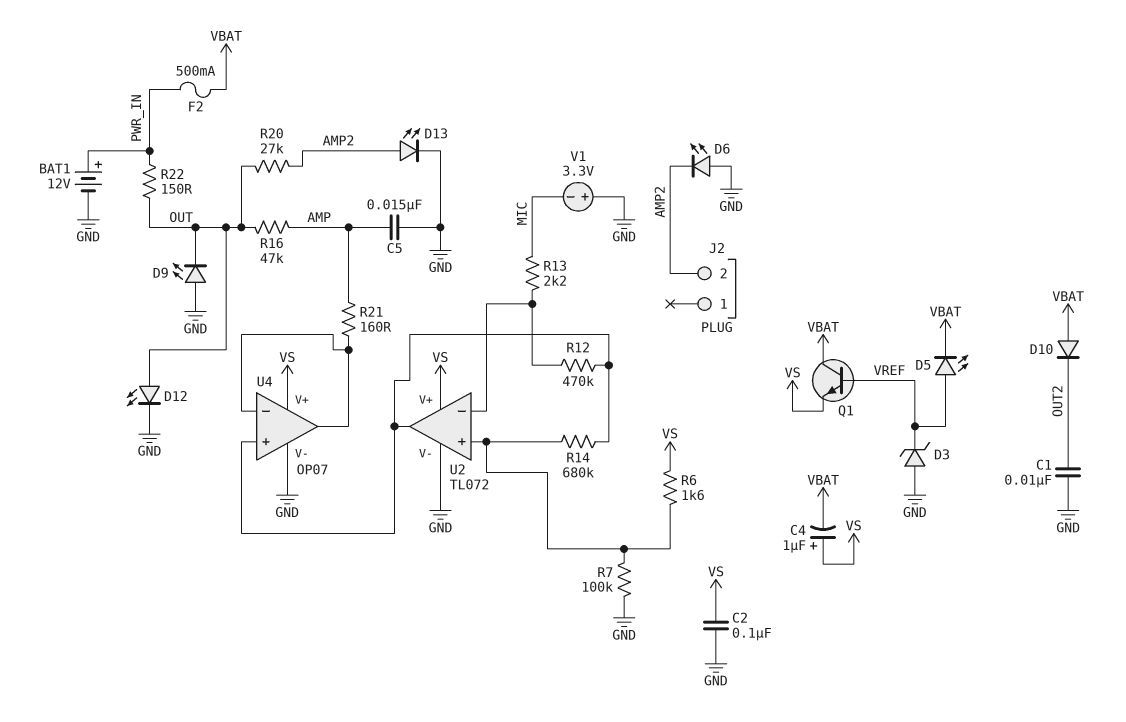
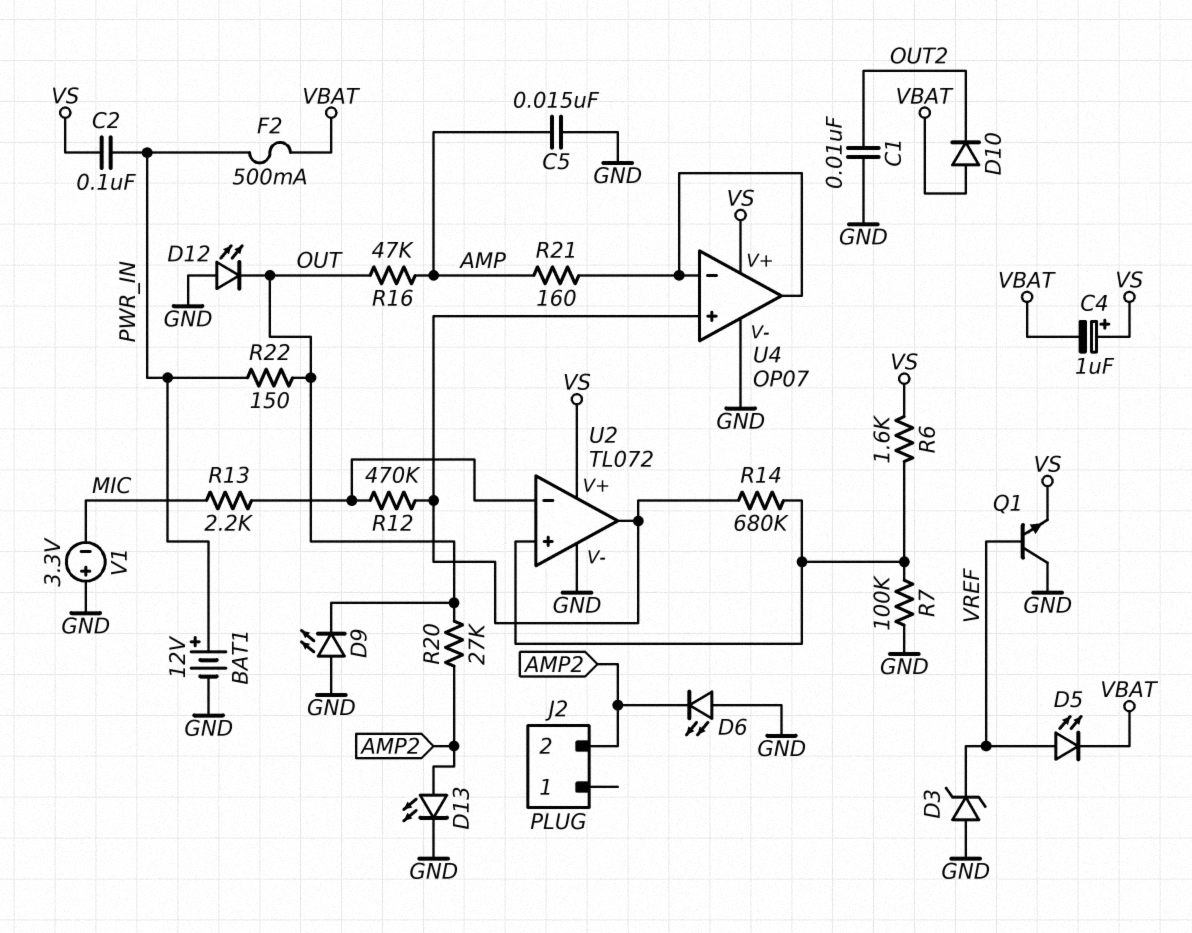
C2: 100nF (GND, VS) -> 100nF (PWR_IN, VS)
D12: LED (A OUT, K GND) -> LED (A GND, K OUT)
Q1: NPN (B VREF, C VBAT, E VS) -> NPN (B VREF, C GND, E VS)

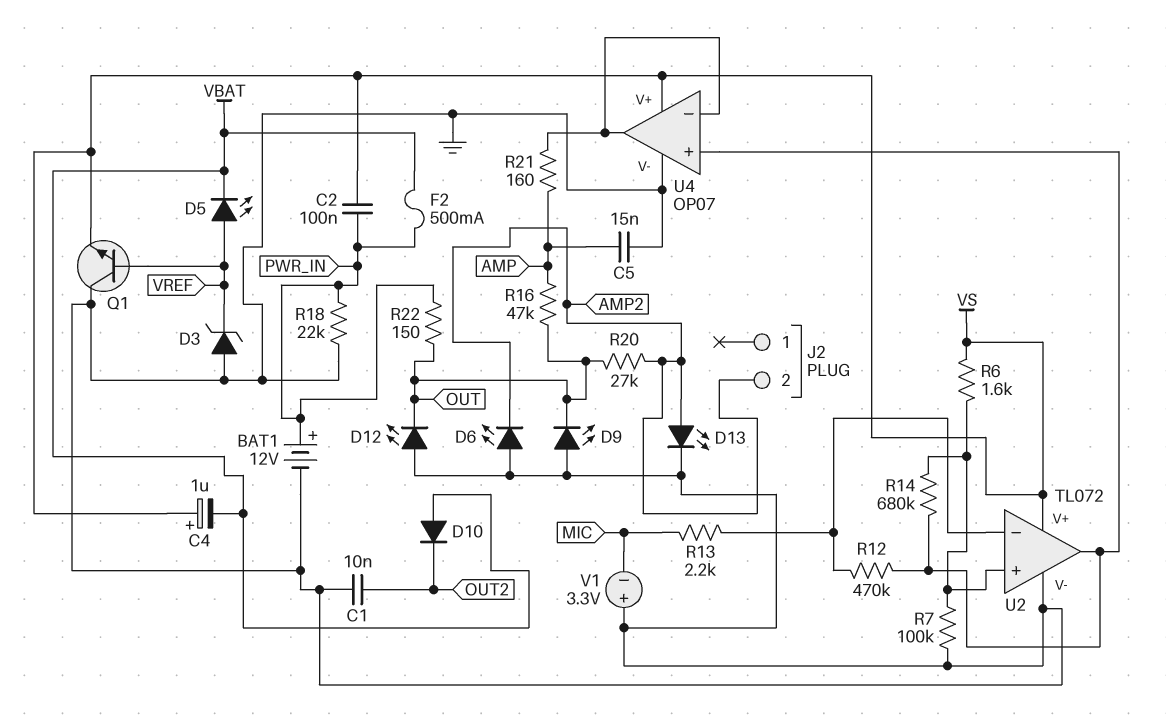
R18: none -> 22k (GND, PWR_IN)

